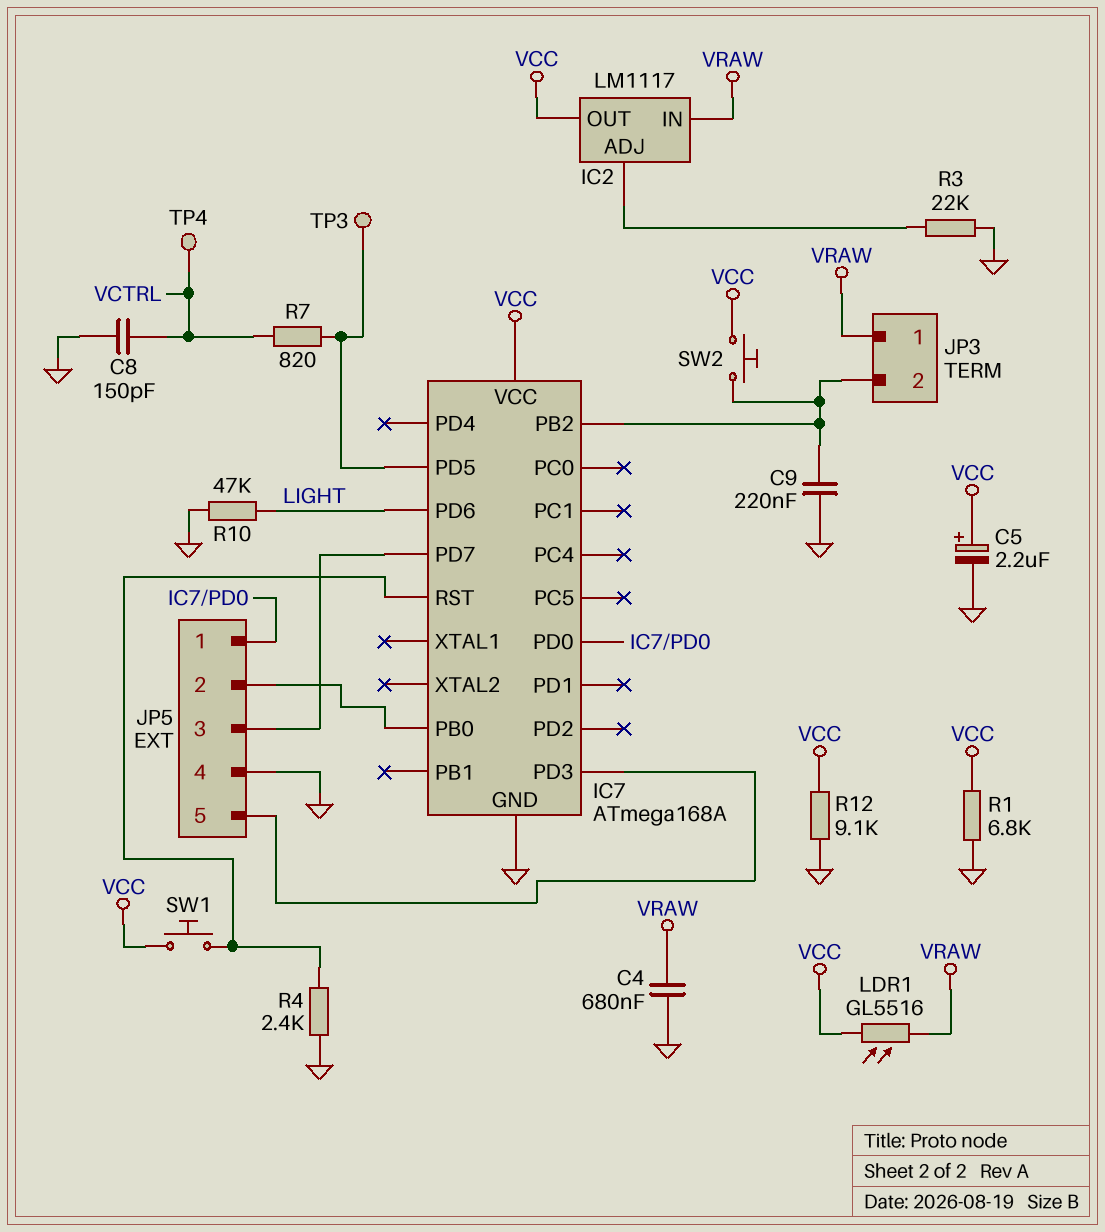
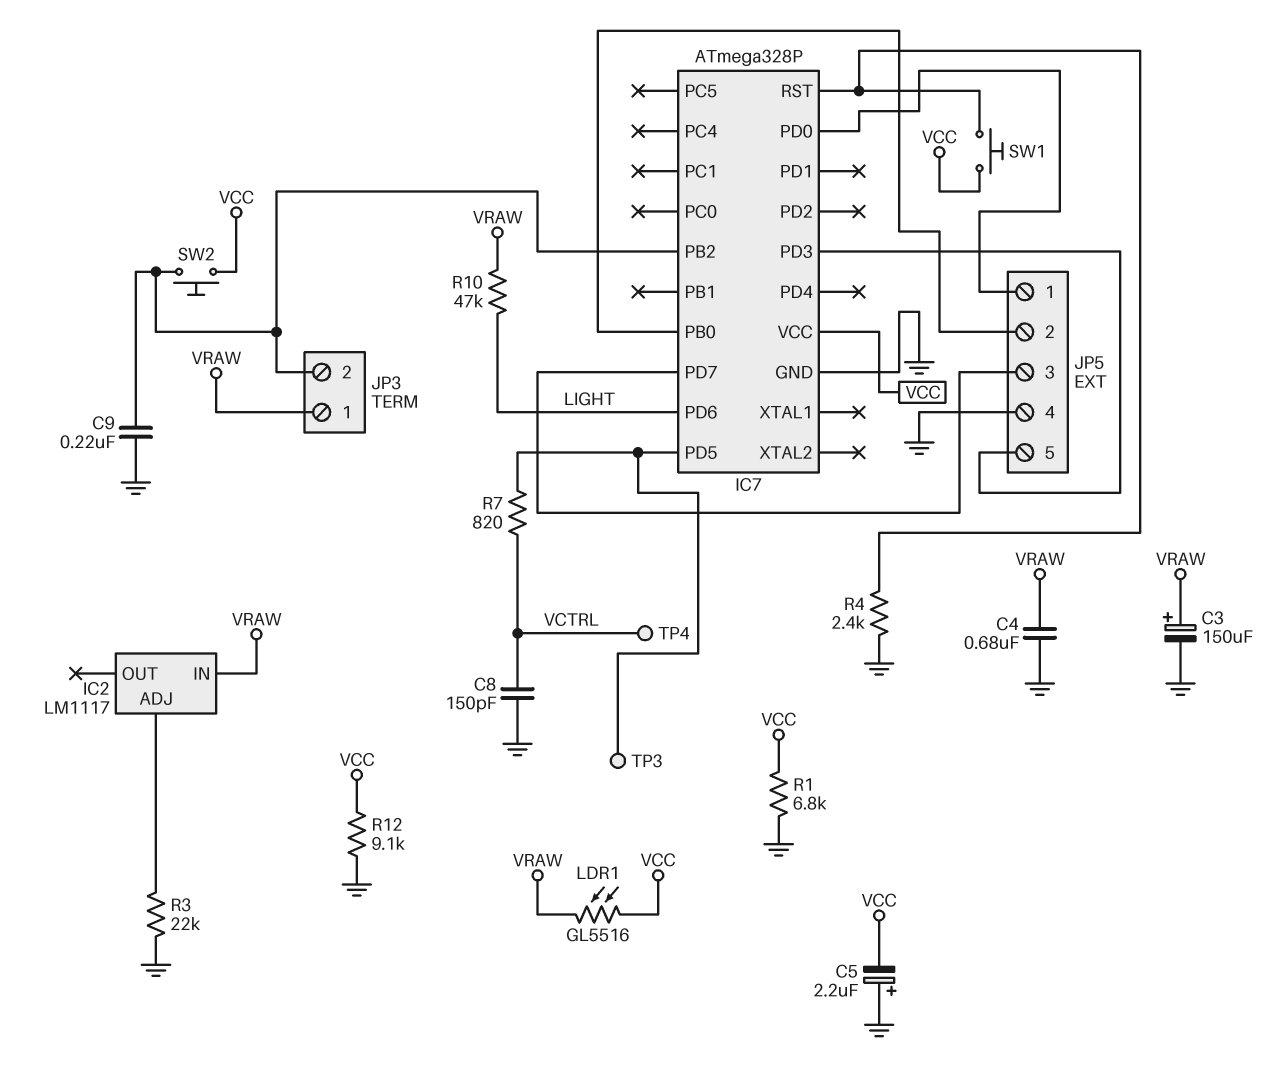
C3: none -> 150uF (plus VRAW, minus GND)
C5: 2.2uF (plus VCC, minus GND) -> 2.2uF (plus GND, minus VCC)
IC2 pin OUT: VCC -> none
IC7: ATmega168A -> ATmega328P
R10: 47k (GND, LIGHT) -> 47k (LIGHT, VRAW)

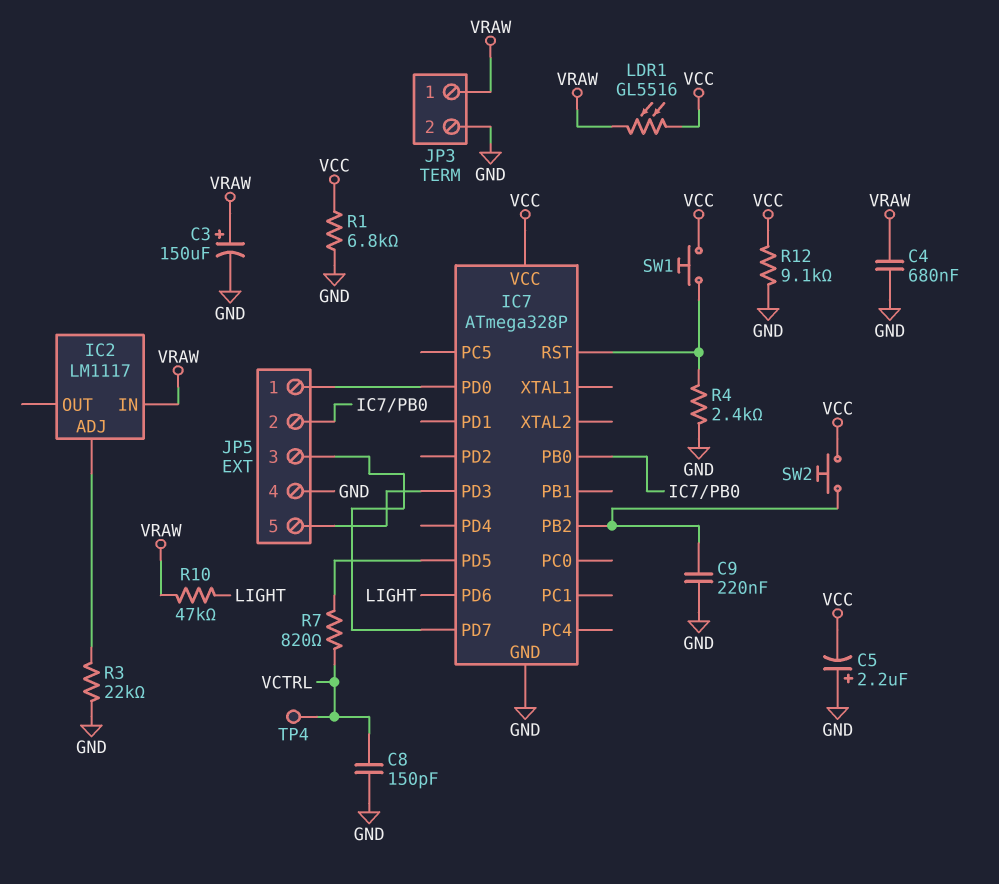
JP3 pin 2: IC7/PB2 -> GND
TP3: test point (IC7/PD5) -> none

